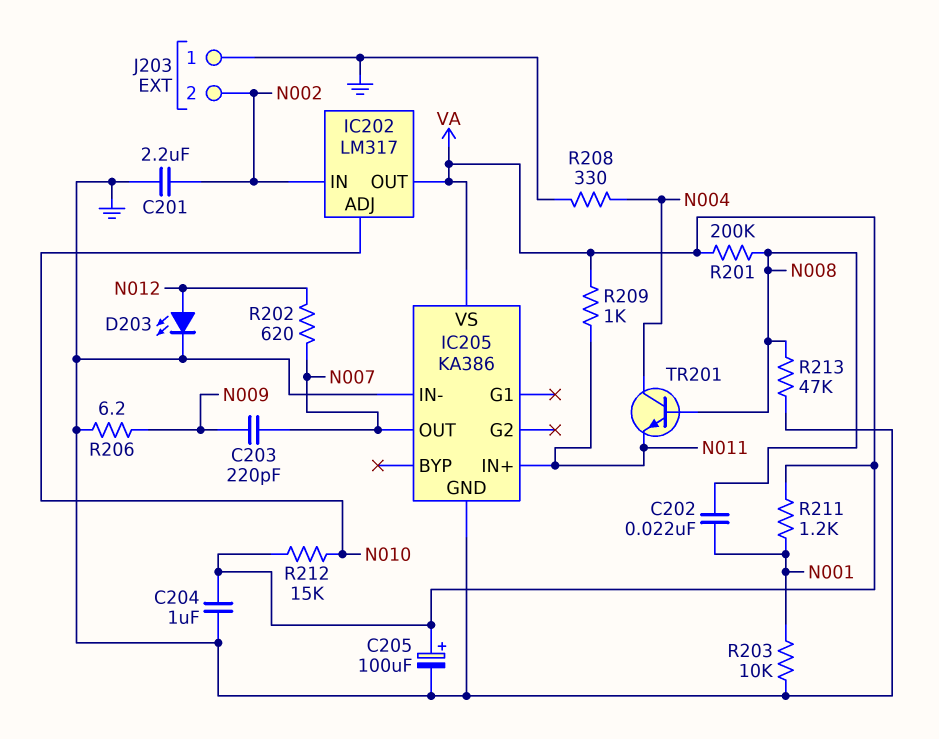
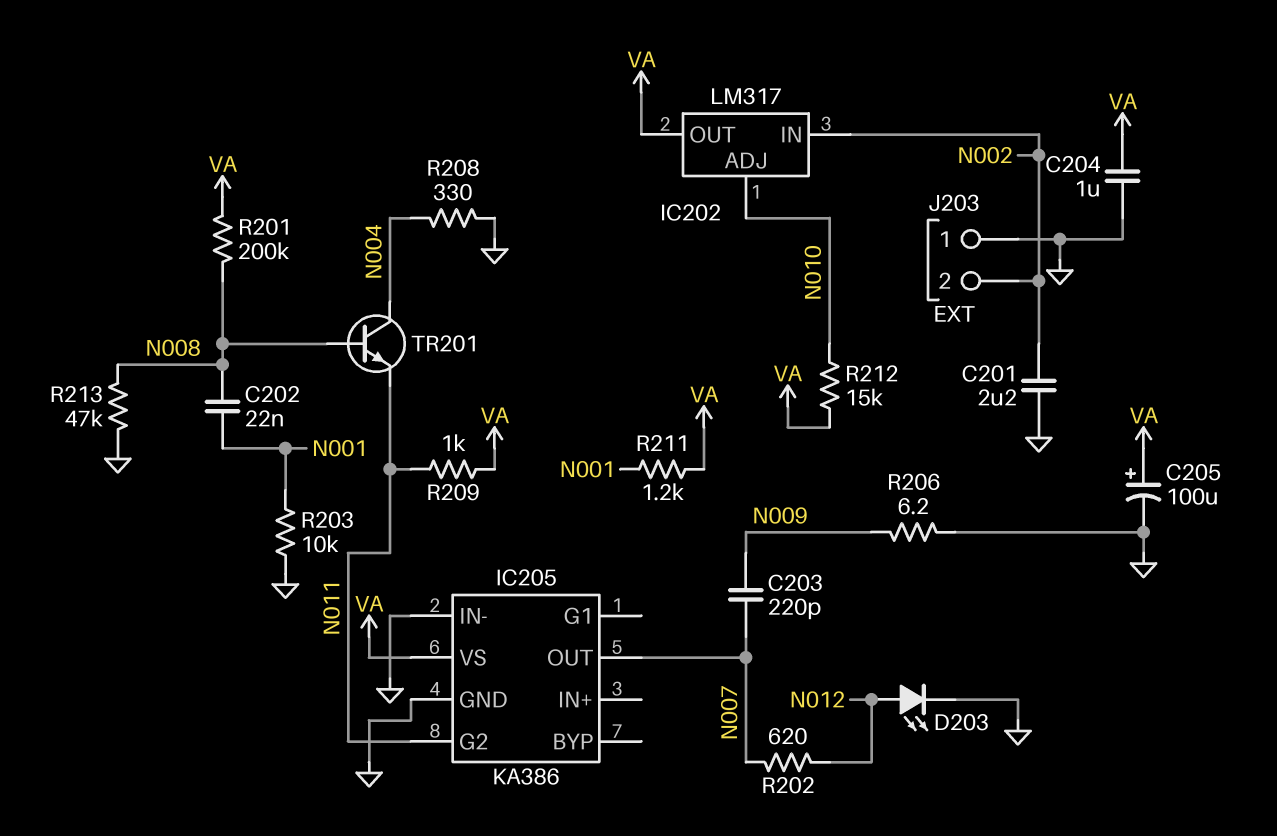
IC205 pin G2: none -> N011
IC205 pin IN+: N011 -> none

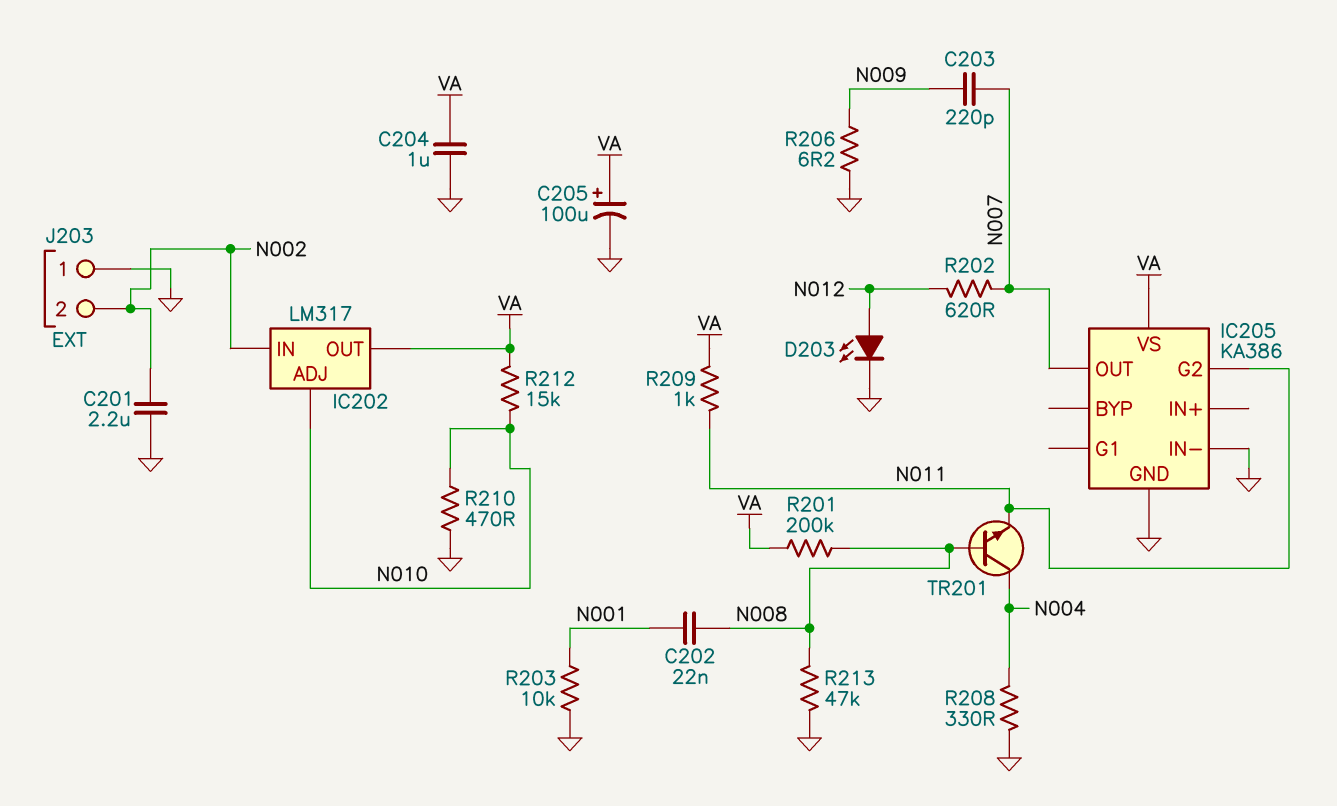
R210: none -> 470 (GND, N010)
R211: 1.2k (N001, VA) -> none

